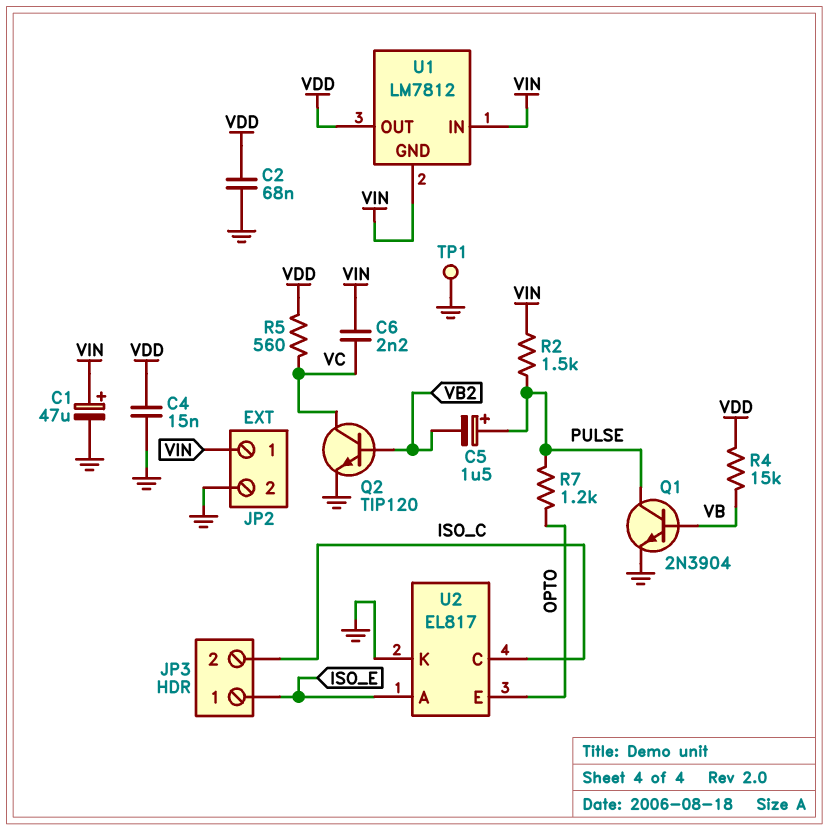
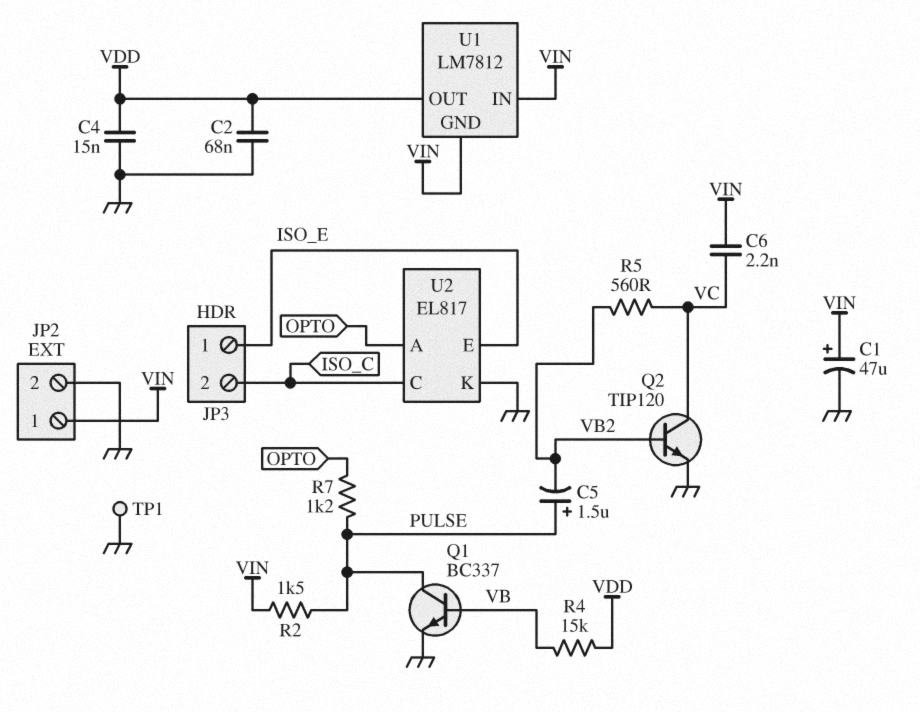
Q1: NPN 2N3904 (B VB, C PULSE, E GND) -> NPN BC337 (B VB, C PULSE, E GND)
R5: 560 (VC, VDD) -> 560 (VB2, VC)
U2 pin A: ISO_E -> OPTO
U2 pin E: OPTO -> ISO_E

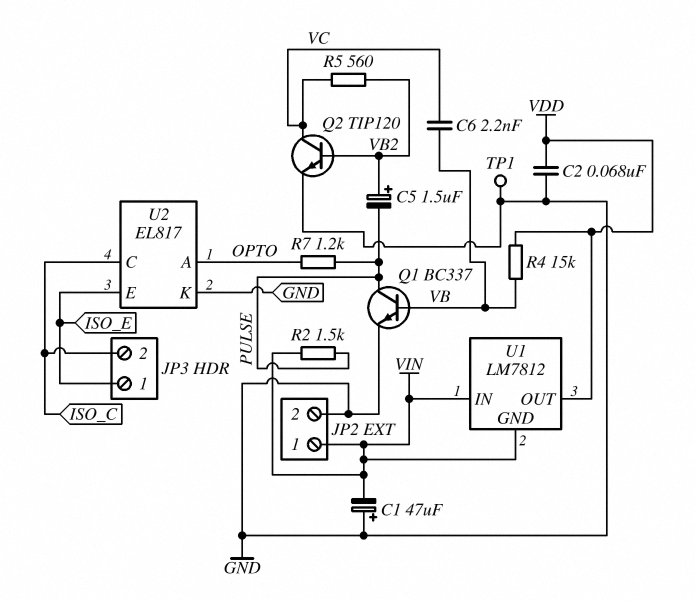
C1: 47uF (plus VIN, minus GND) -> 47uF (plus GND, minus VIN)
C4: 15nF (GND, VDD) -> none
C5: 1.5uF (plus PULSE, minus VB2) -> 1.5uF (plus VB2, minus PULSE)
C6: 2.2nF (VC, VIN) -> 2.2nF (VB, VC)

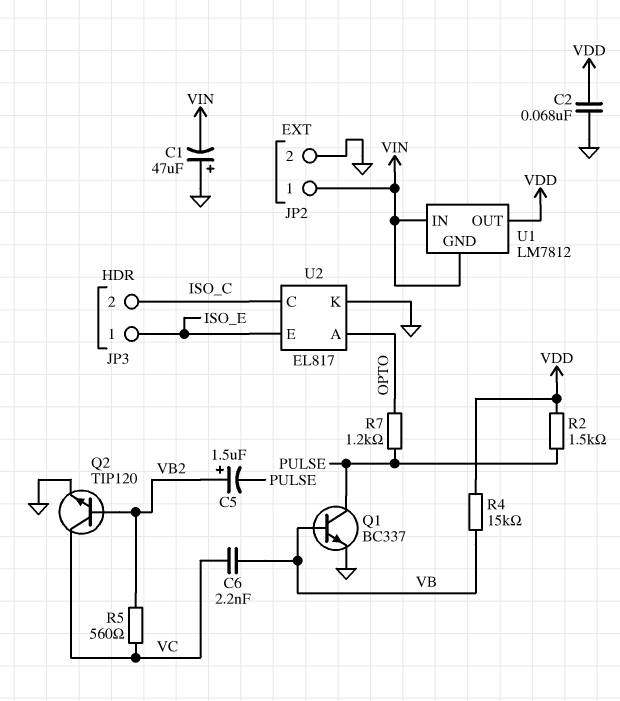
R2: 1.5k (PULSE, VIN) -> 1.5k (PULSE, VDD)
TP1: test point (GND) -> none

